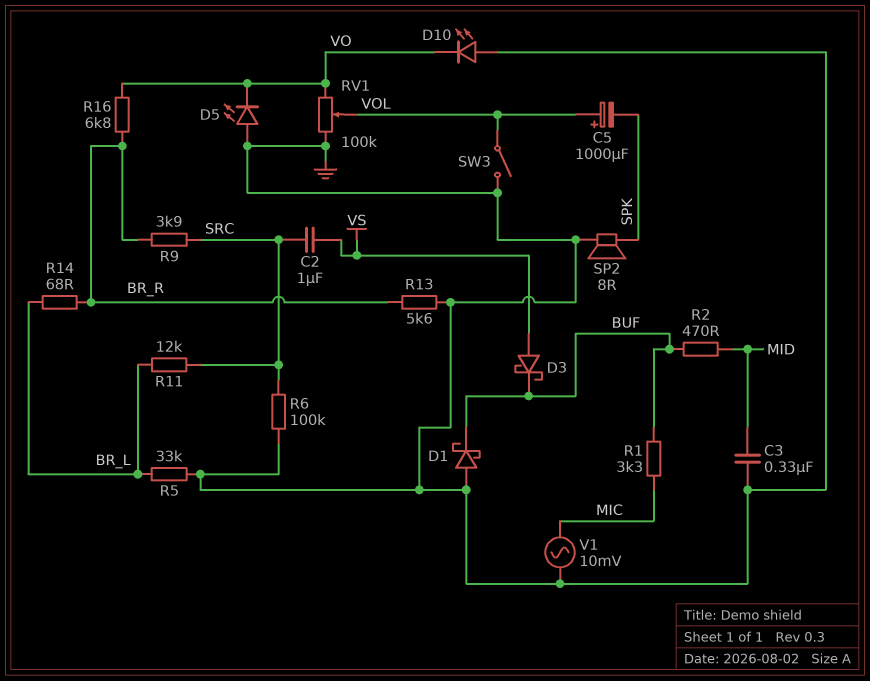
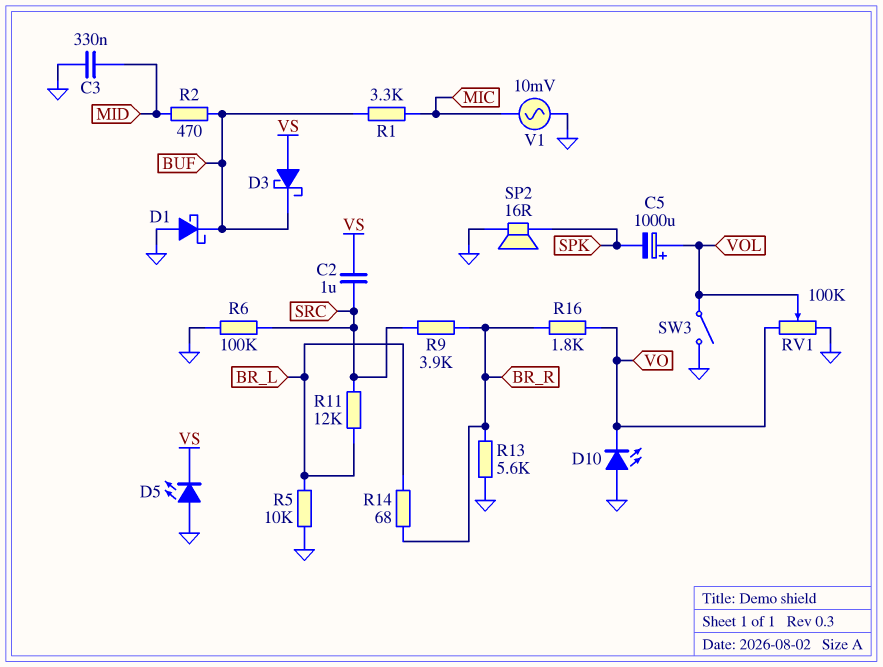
D5: LED (A GND, K VO) -> LED (A GND, K VS)
R5: 33k (BR_L, GND) -> 10k (BR_L, GND)
R16: 6.8k (BR_R, VO) -> 1.8k (BR_R, VO)
SP2: speaker 8R (GND, SPK) -> speaker 16R (GND, SPK)

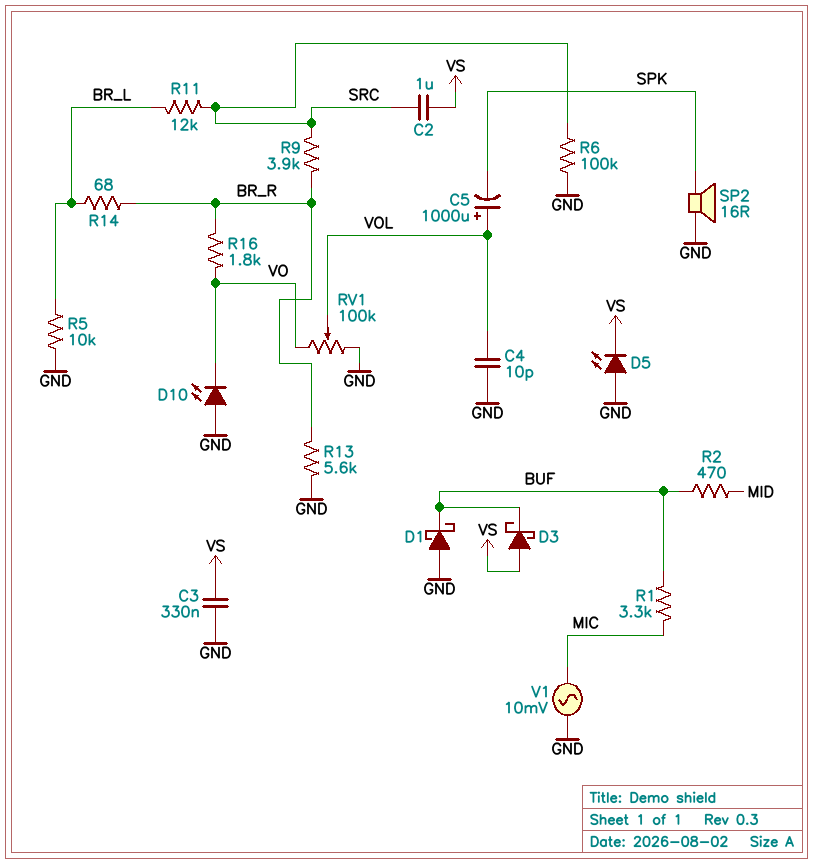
C3: 330nF (GND, MID) -> 330nF (GND, VS)
C4: none -> 10pF (GND, VOL)
SW3: switch (GND, VOL) -> none

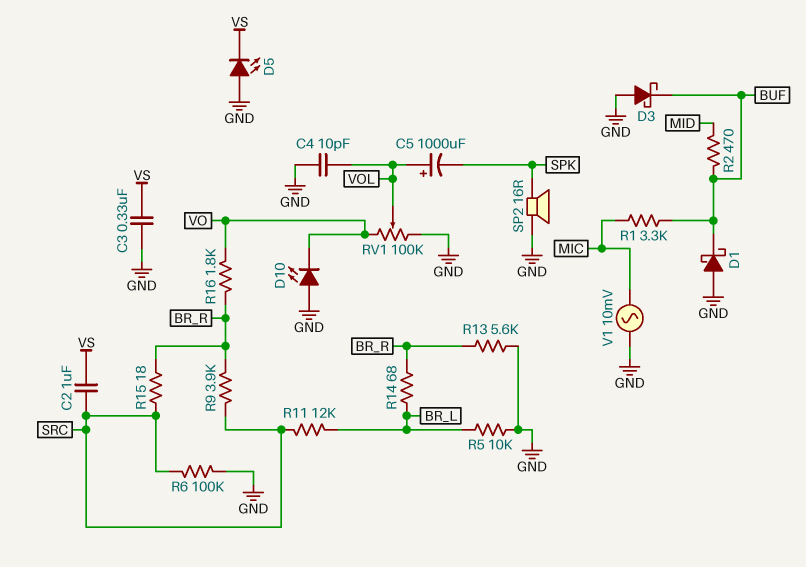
D3: schottky (A VS, K BUF) -> schottky (A GND, K BUF)
R15: none -> 18 (BR_R, SRC)

